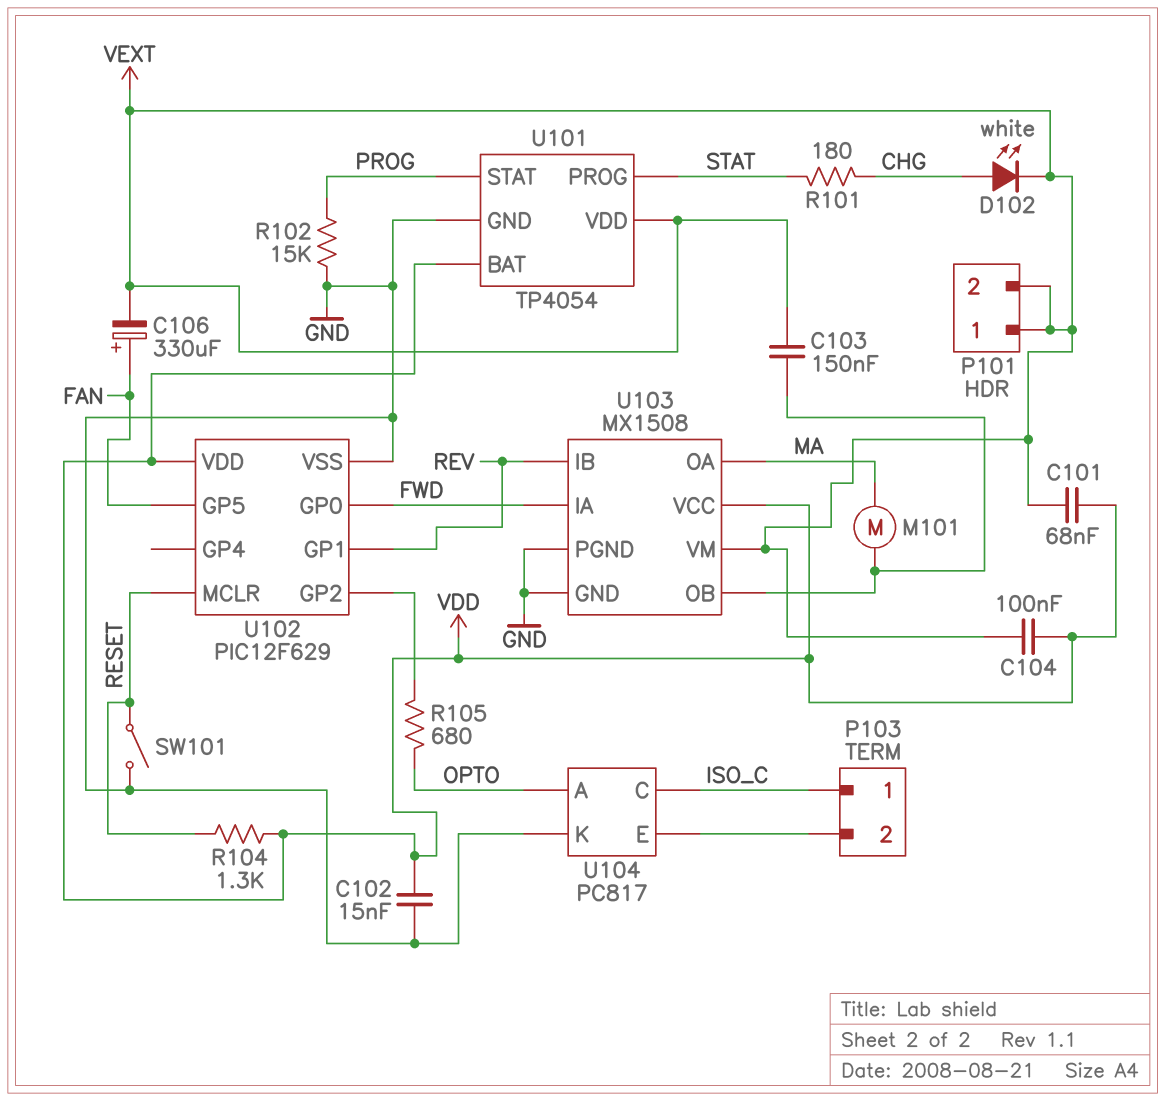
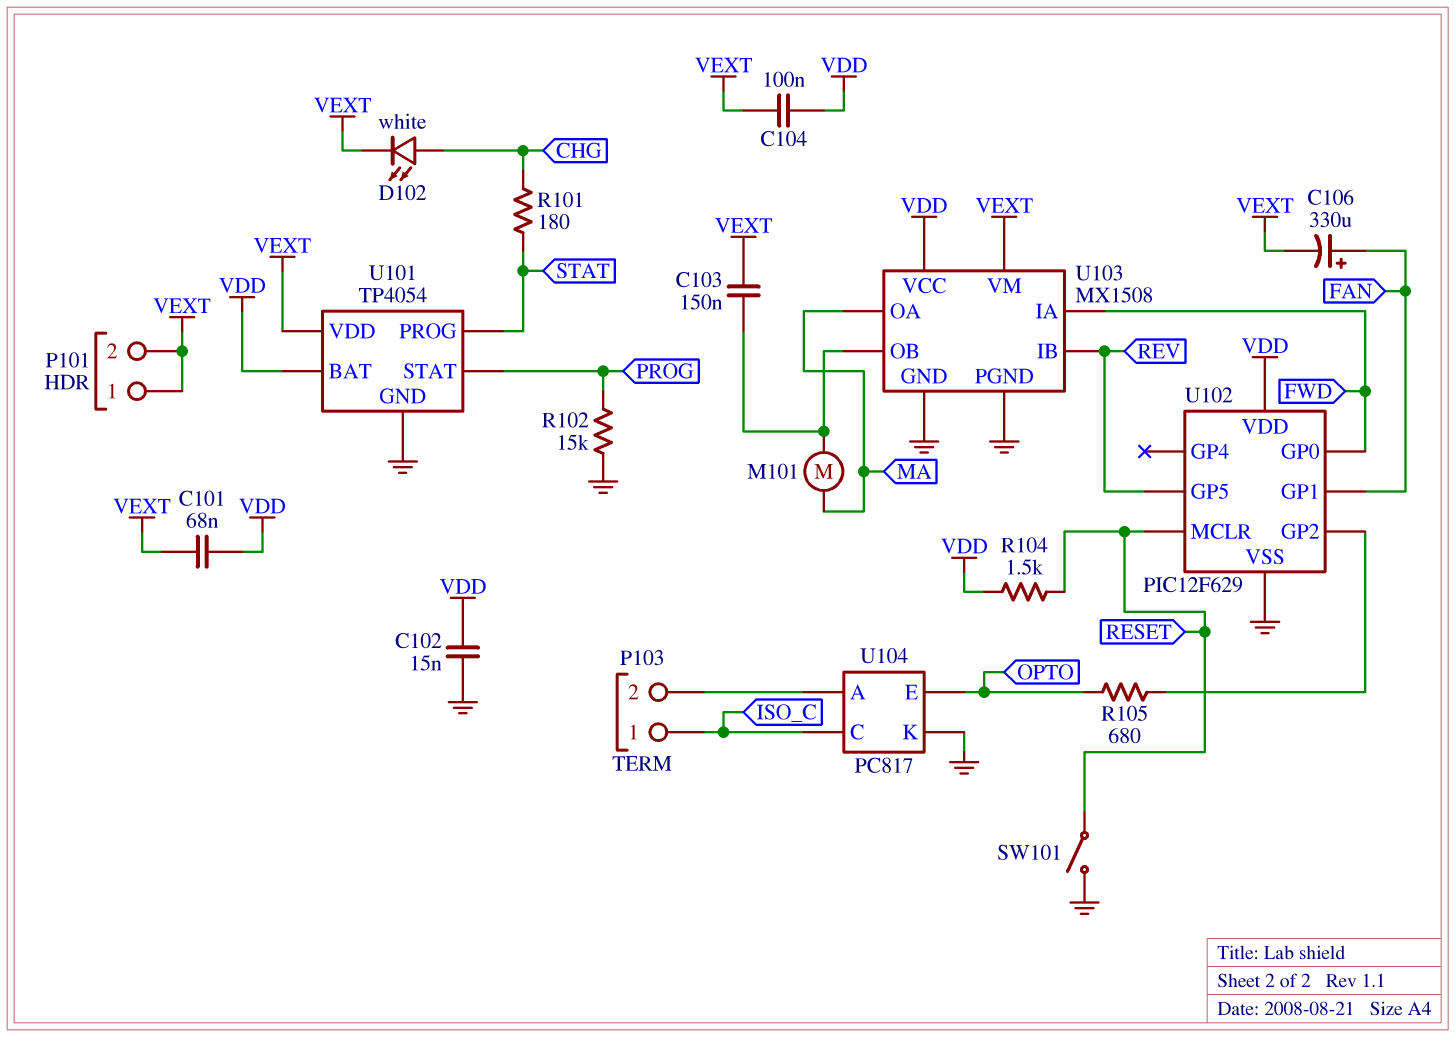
R104: 1.3k (RESET, VDD) -> 1.5k (RESET, VDD)
U102 pin GP1: REV -> FAN
U102 pin GP5: FAN -> REV
U104 pin A: OPTO -> P103/2
U104 pin E: P103/2 -> OPTO

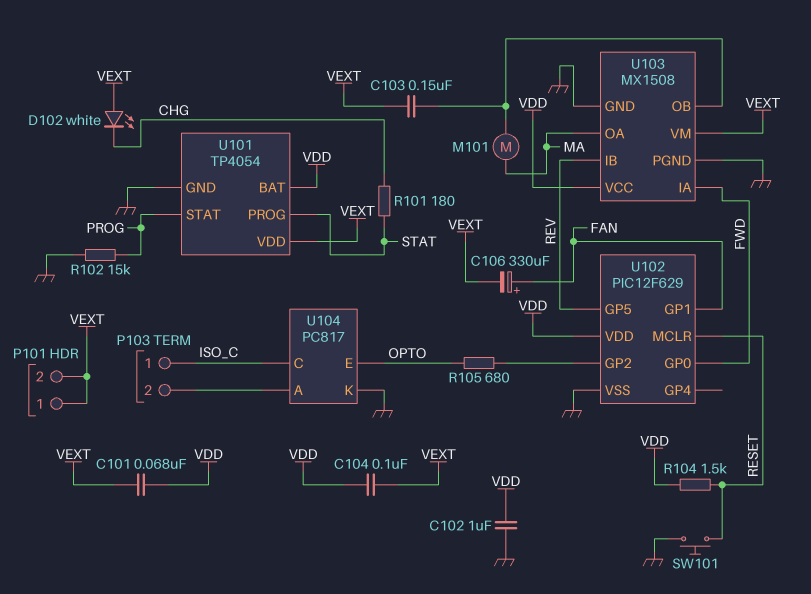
C102: 15nF (GND, VDD) -> 1uF (GND, VDD)
D102: LED white (A CHG, K VEXT) -> LED white (A VEXT, K CHG)
SW101: switch (GND, RESET) -> button (GND, RESET)

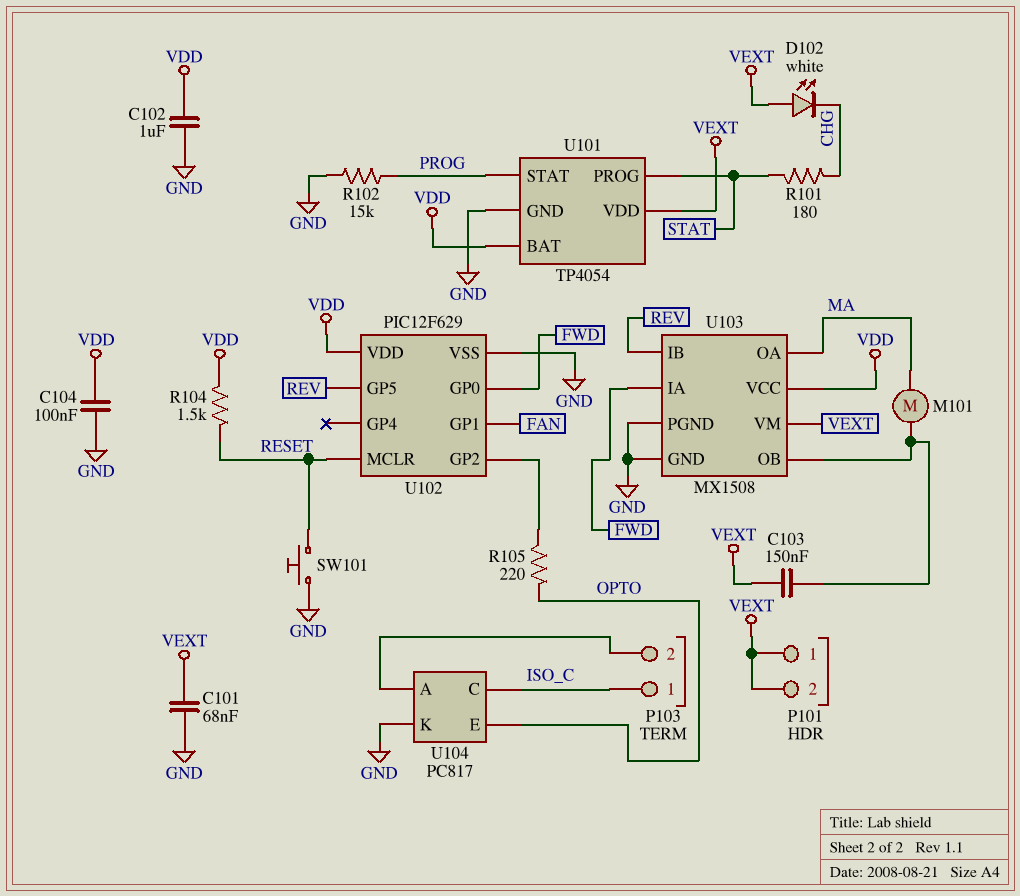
C101: 68nF (VDD, VEXT) -> 68nF (GND, VEXT)
C104: 100nF (VDD, VEXT) -> 100nF (GND, VDD)
C106: 330uF (plus FAN, minus VEXT) -> none
R105: 680 (OPTO, U102/GP2) -> 220 (OPTO, U102/GP2)

